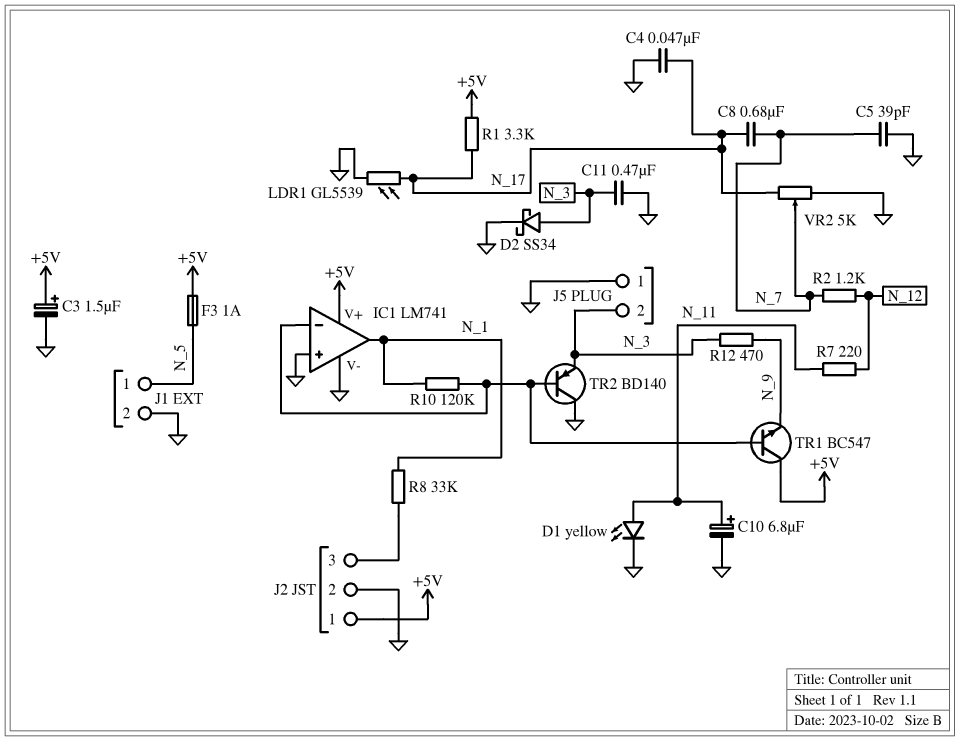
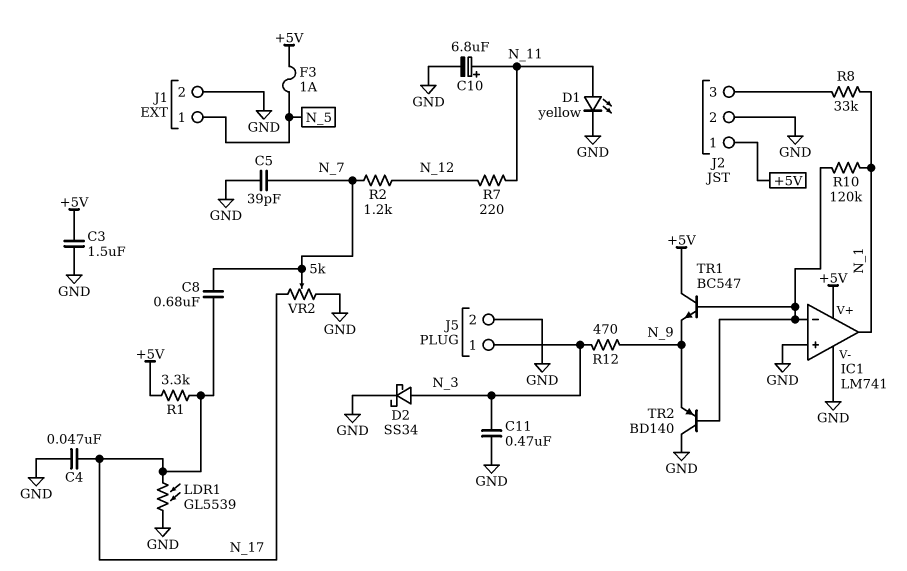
C3: 1.5uF (plus +5V, minus GND) -> 1.5uF (+5V, GND)
J5 pin 1: GND -> N_3
J5 pin 2: N_3 -> GND
TR2: PNP BD140 (B IC1/in-, C GND, E N_3) -> PNP BD140 (B IC1/in-, C GND, E N_9)

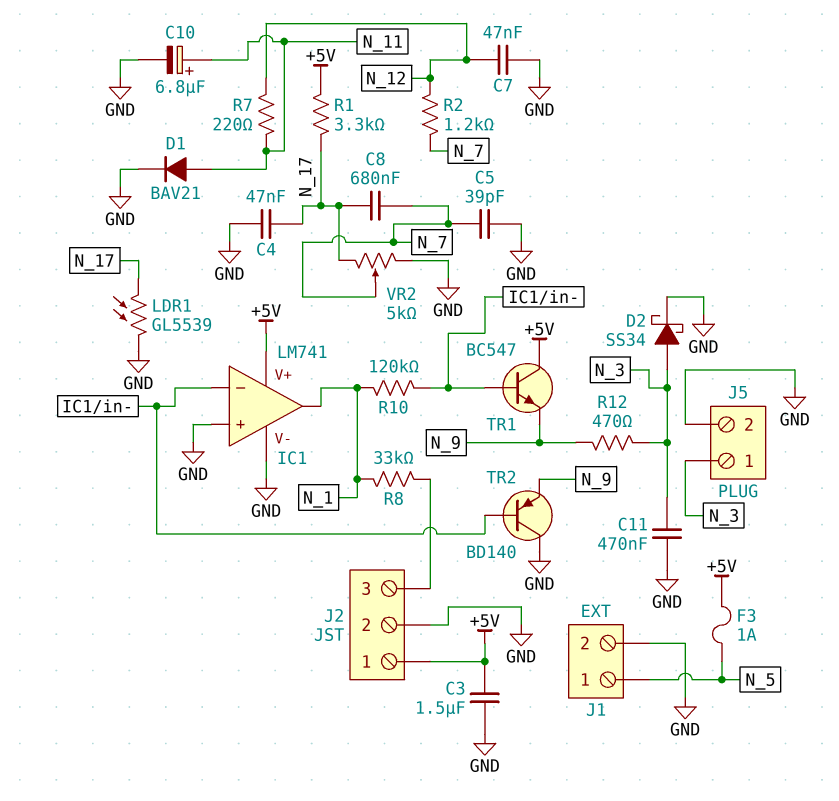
C7: none -> 47nF (GND, N_12)
D1: LED yellow (A N_11, K GND) -> diode BAV21 (A N_11, K GND)

